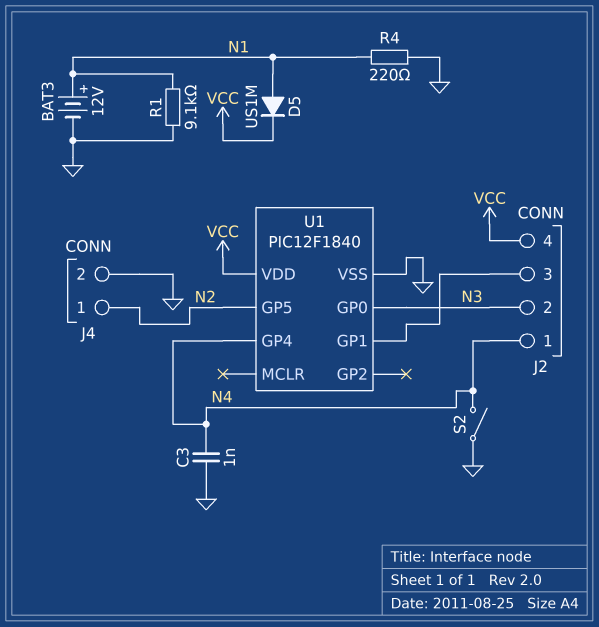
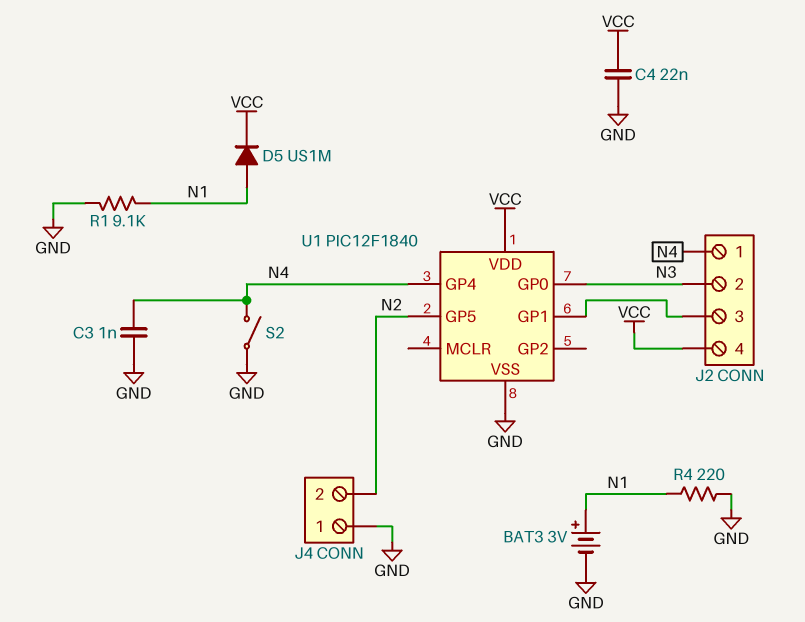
BAT3: 12V (plus N1, minus GND) -> 3V (plus N1, minus GND)
C4: none -> 22nF (GND, VCC)
J4 pin 1: N2 -> GND
J4 pin 2: GND -> N2

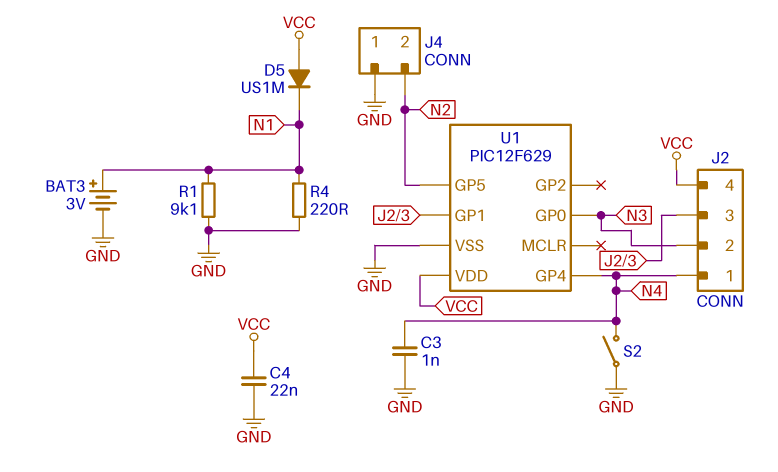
D5: diode US1M (A N1, K VCC) -> diode US1M (A VCC, K N1)
U1: PIC12F1840 -> PIC12F629

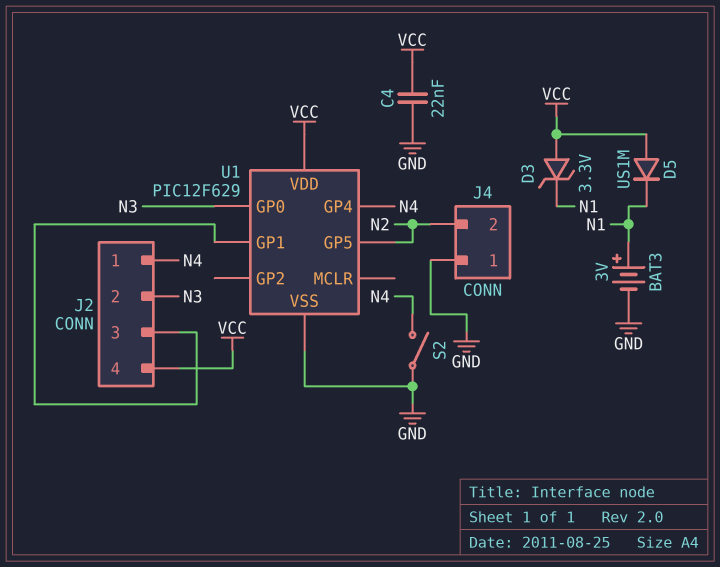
C3: 1nF (GND, N4) -> none
D3: none -> zener 3.3V (A VCC, K N1)
R1: 9.1k (GND, N1) -> none
R4: 220 (GND, N1) -> none

